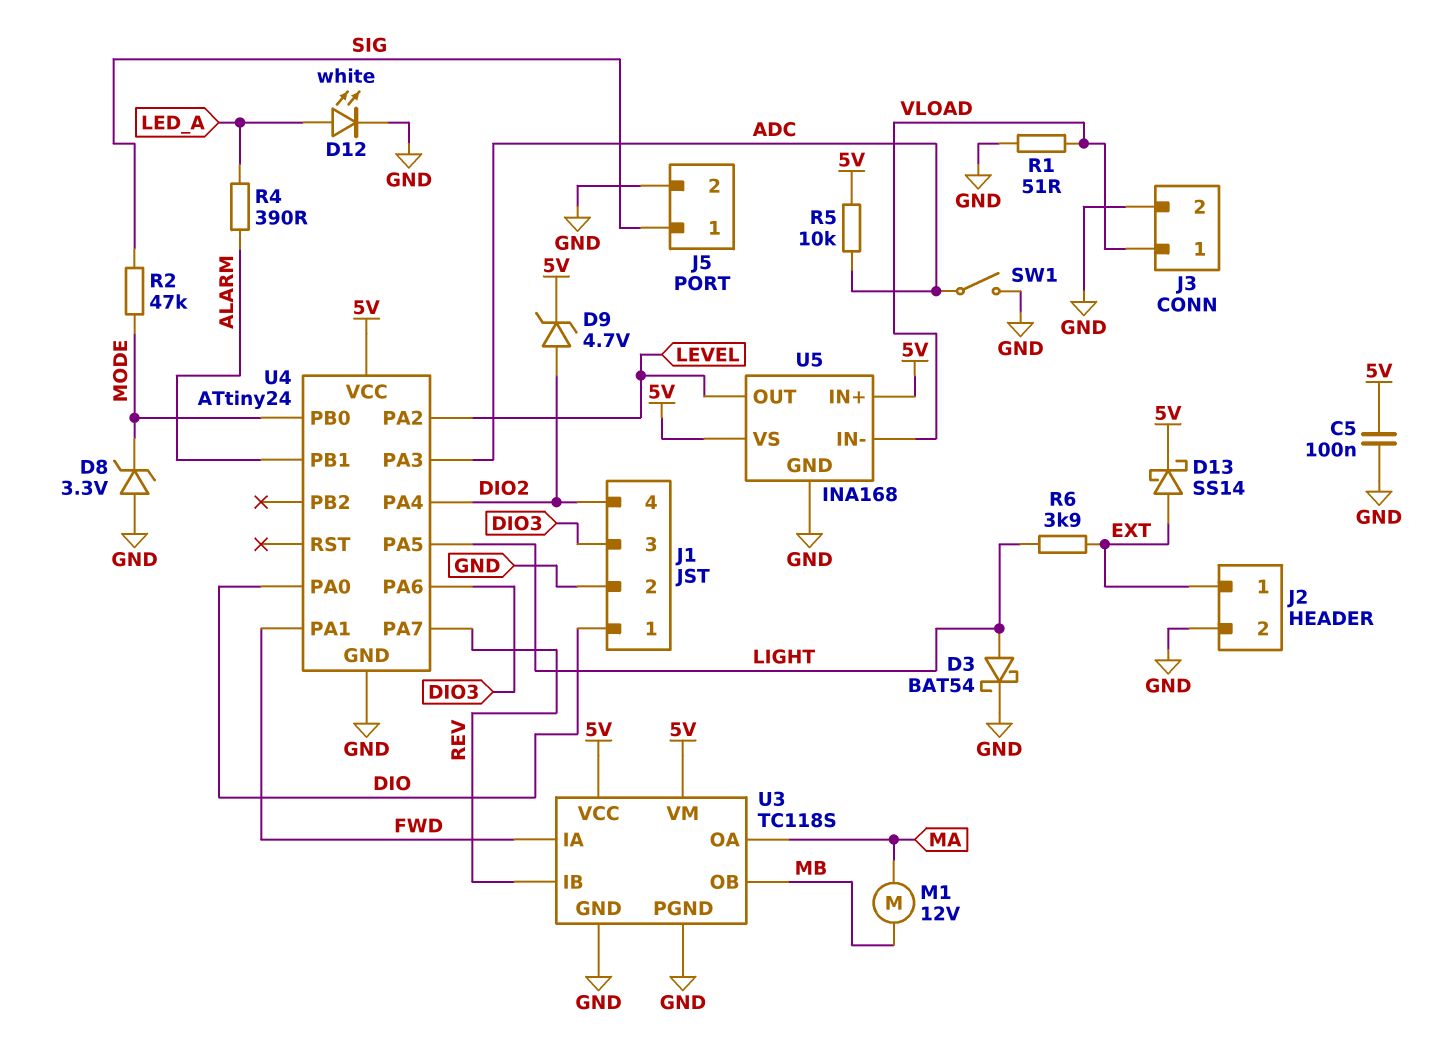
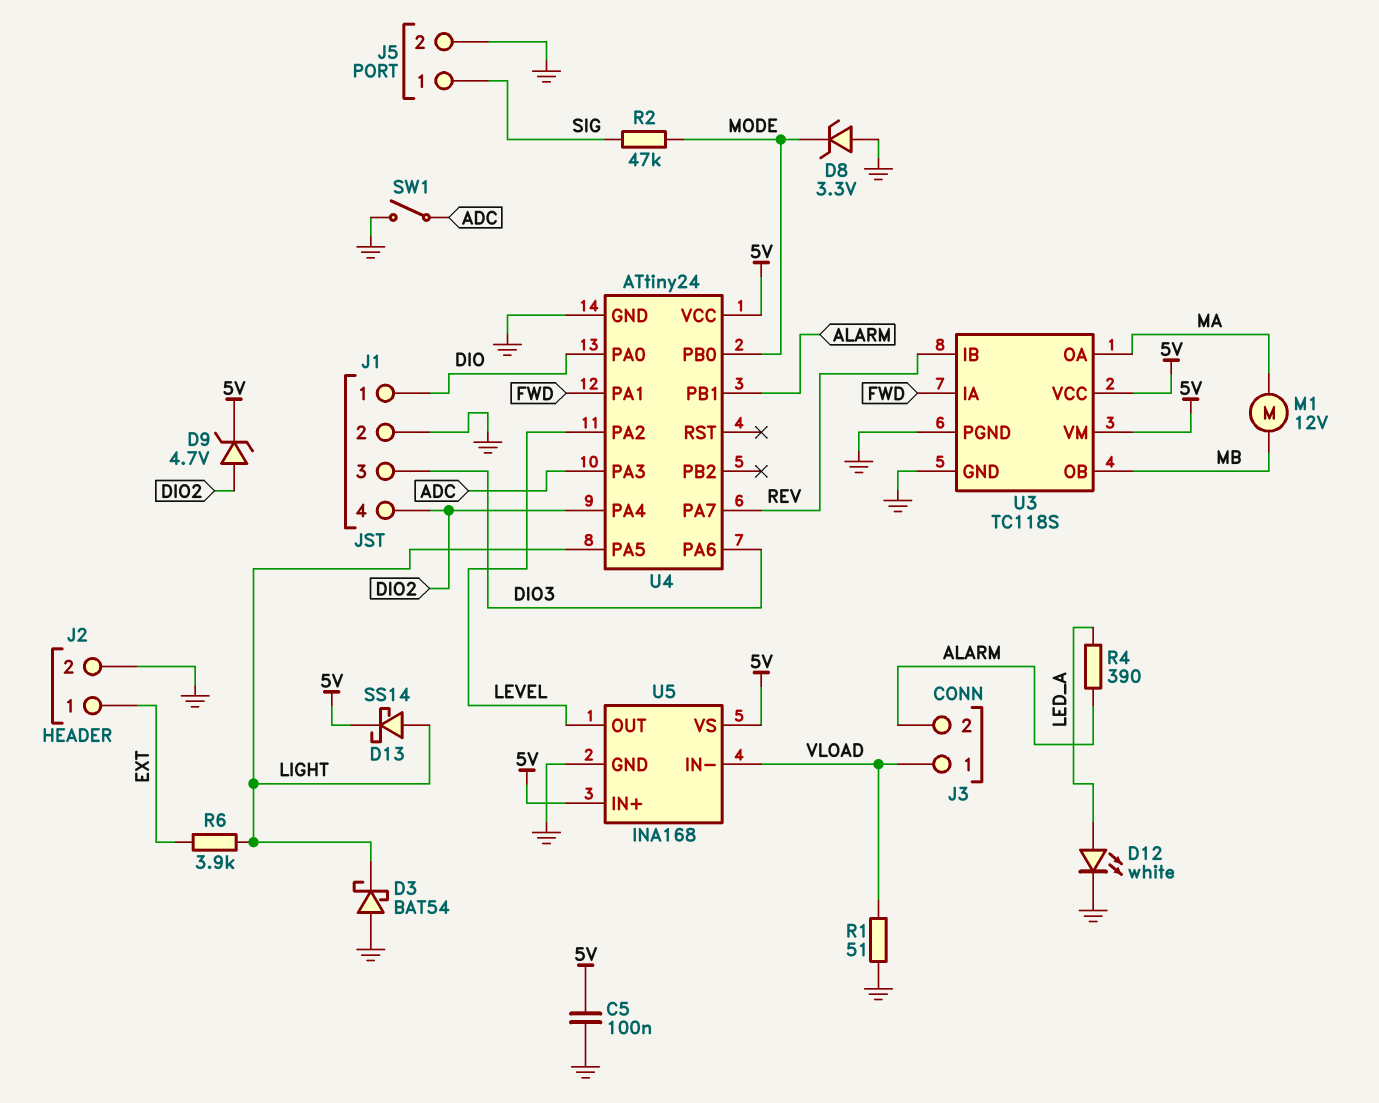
D3: schottky BAT54 (A LIGHT, K GND) -> schottky BAT54 (A GND, K LIGHT)
D13: schottky SS14 (A EXT, K 5V) -> schottky SS14 (A LIGHT, K 5V)
J3 pin 2: GND -> ALARM
R5: 10k (5V, ADC) -> none

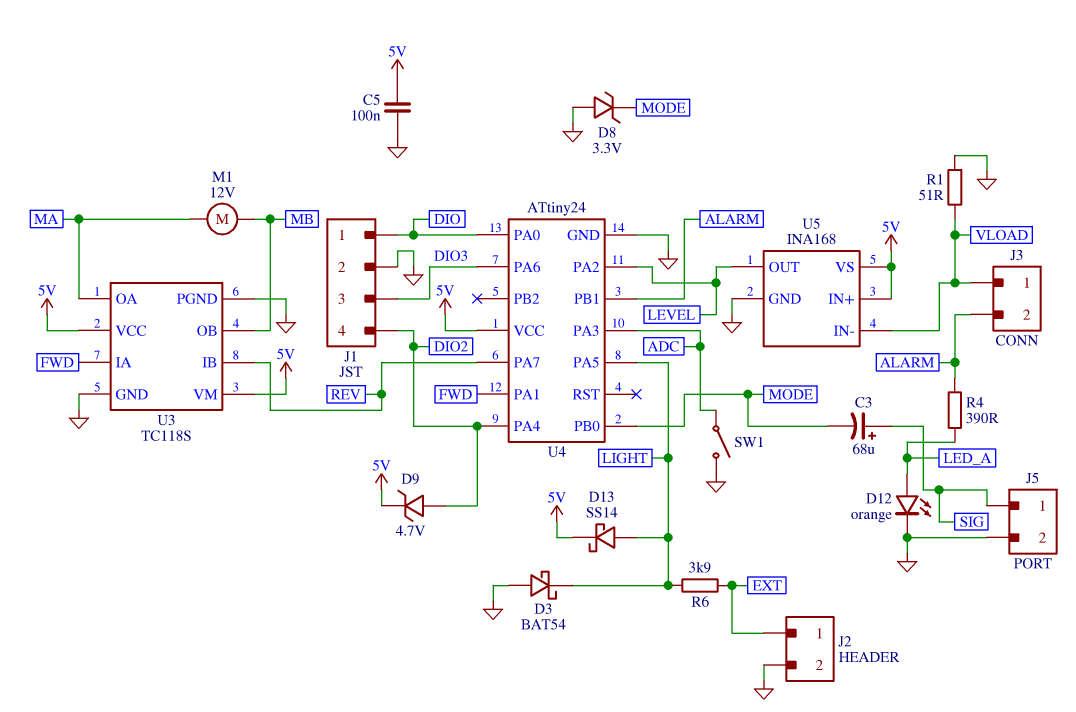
C3: none -> 68uF (plus SIG, minus MODE)
D12: LED white (A LED_A, K GND) -> LED orange (A LED_A, K GND)
R2: 47k (MODE, SIG) -> none

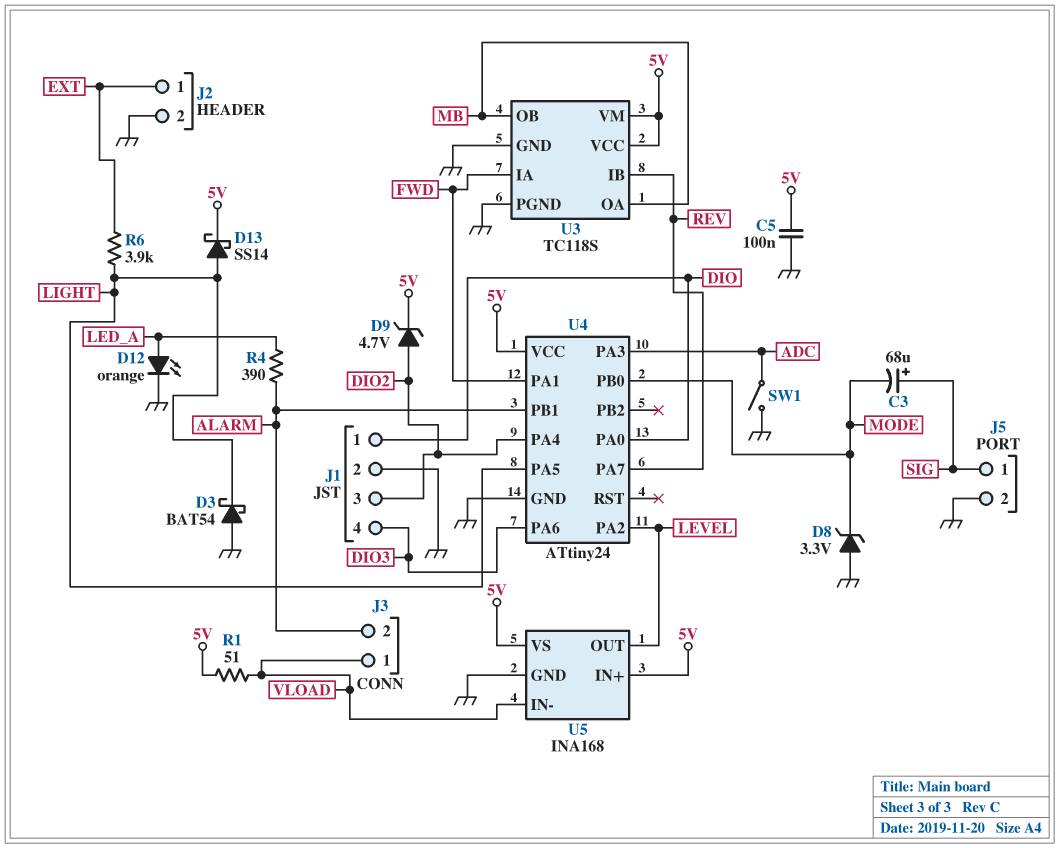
J1 pin 3: DIO3 -> DIO2
J1 pin 4: DIO2 -> DIO3
M1: motor 12V (MA, MB) -> none
R1: 51 (GND, VLOAD) -> 51 (5V, VLOAD)
U3 pin OA: MA -> MB

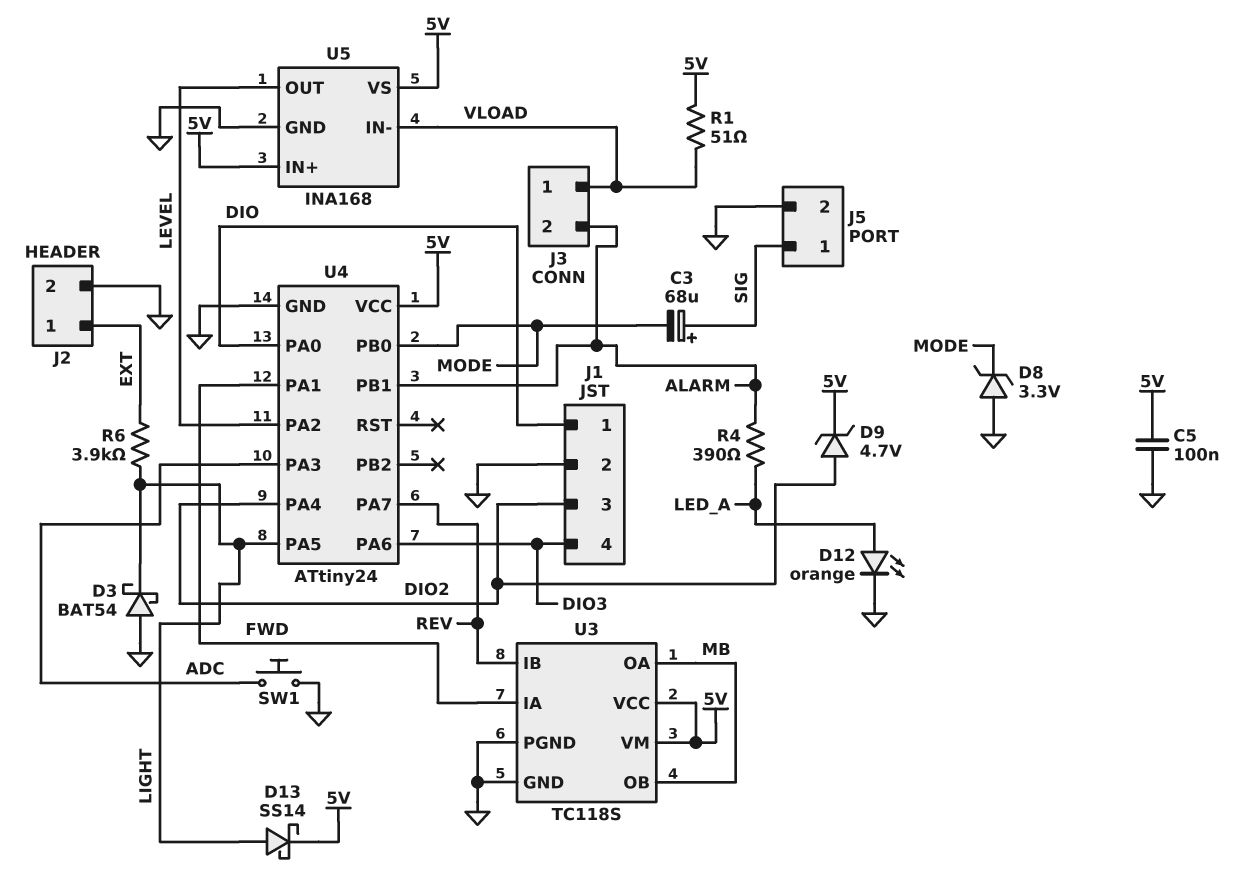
SW1: switch (ADC, GND) -> button (ADC, GND)

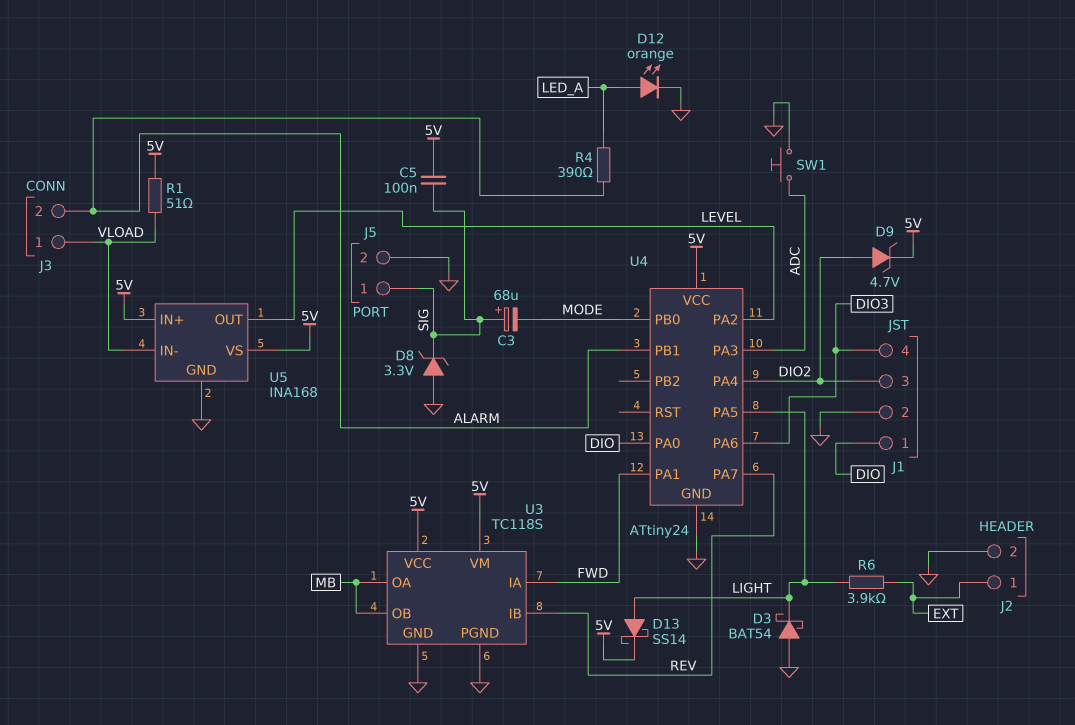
C5: 100nF (5V, GND) -> 100nF (5V, SIG)
D8: zener 3.3V (A GND, K MODE) -> zener 3.3V (A GND, K SIG)

